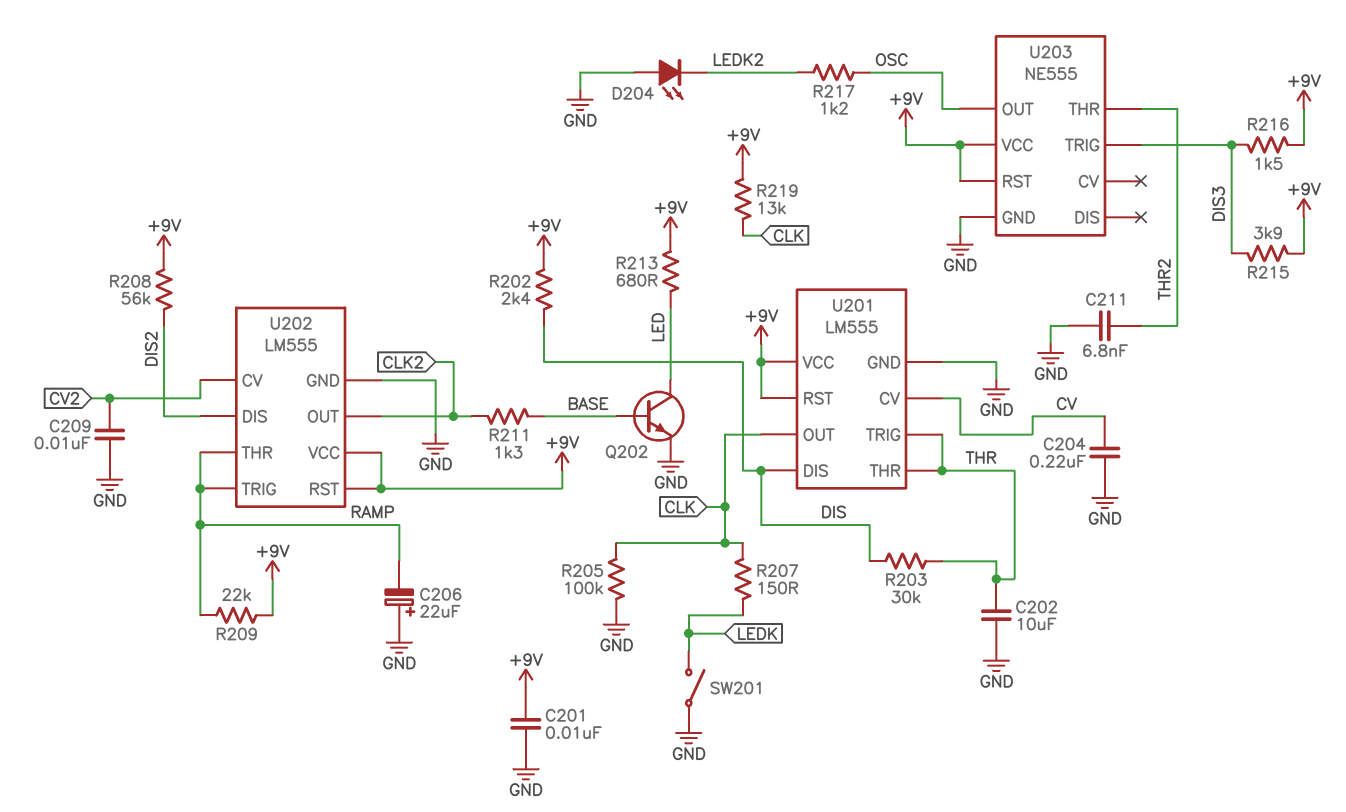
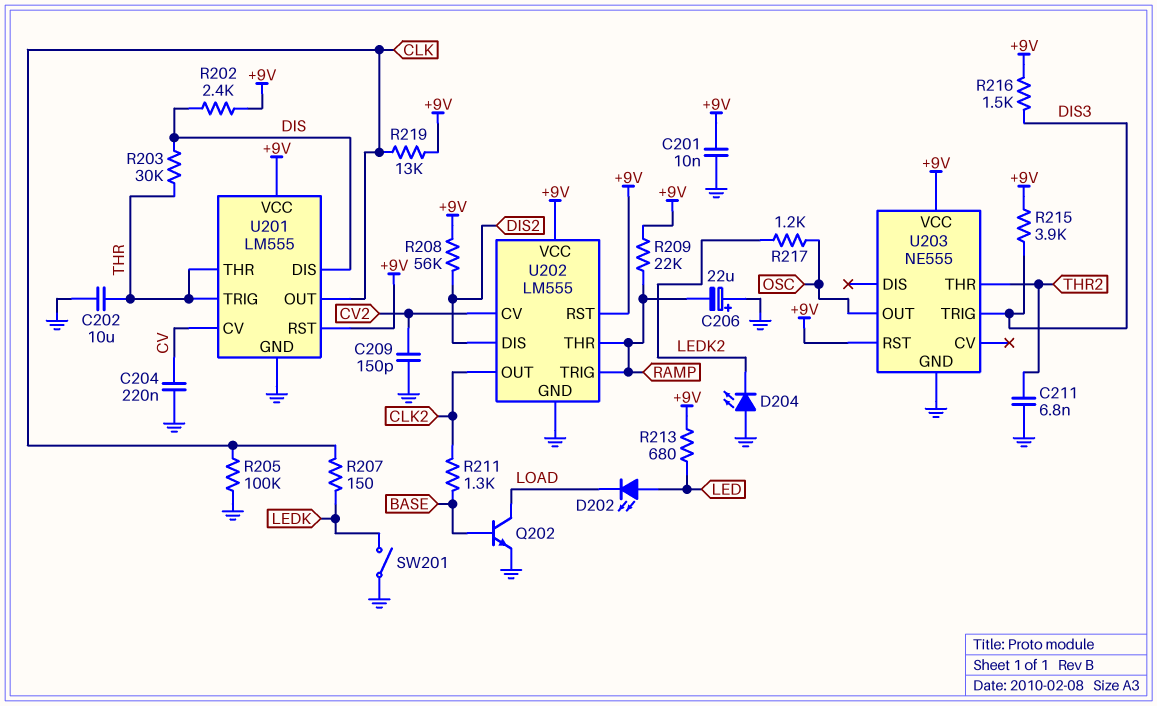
C209: 10nF (CV2, GND) -> 150pF (CV2, GND)
D202: none -> LED (A LED, K LOAD)
Q202: NPN (B BASE, C LED, E GND) -> NPN (B BASE, C LOAD, E GND)

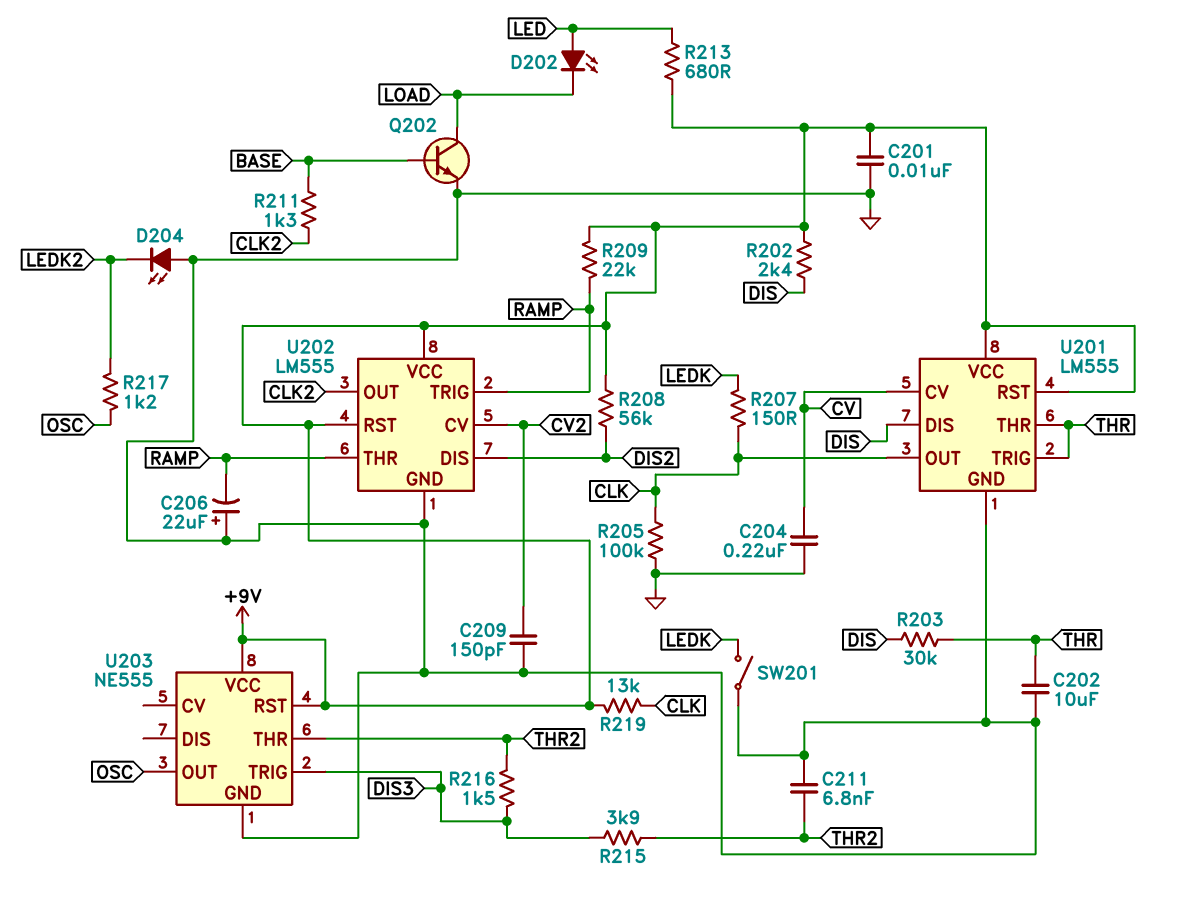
R215: 3.9k (+9V, DIS3) -> 3.9k (DIS3, THR2)
R216: 1.5k (+9V, DIS3) -> 1.5k (DIS3, THR2)

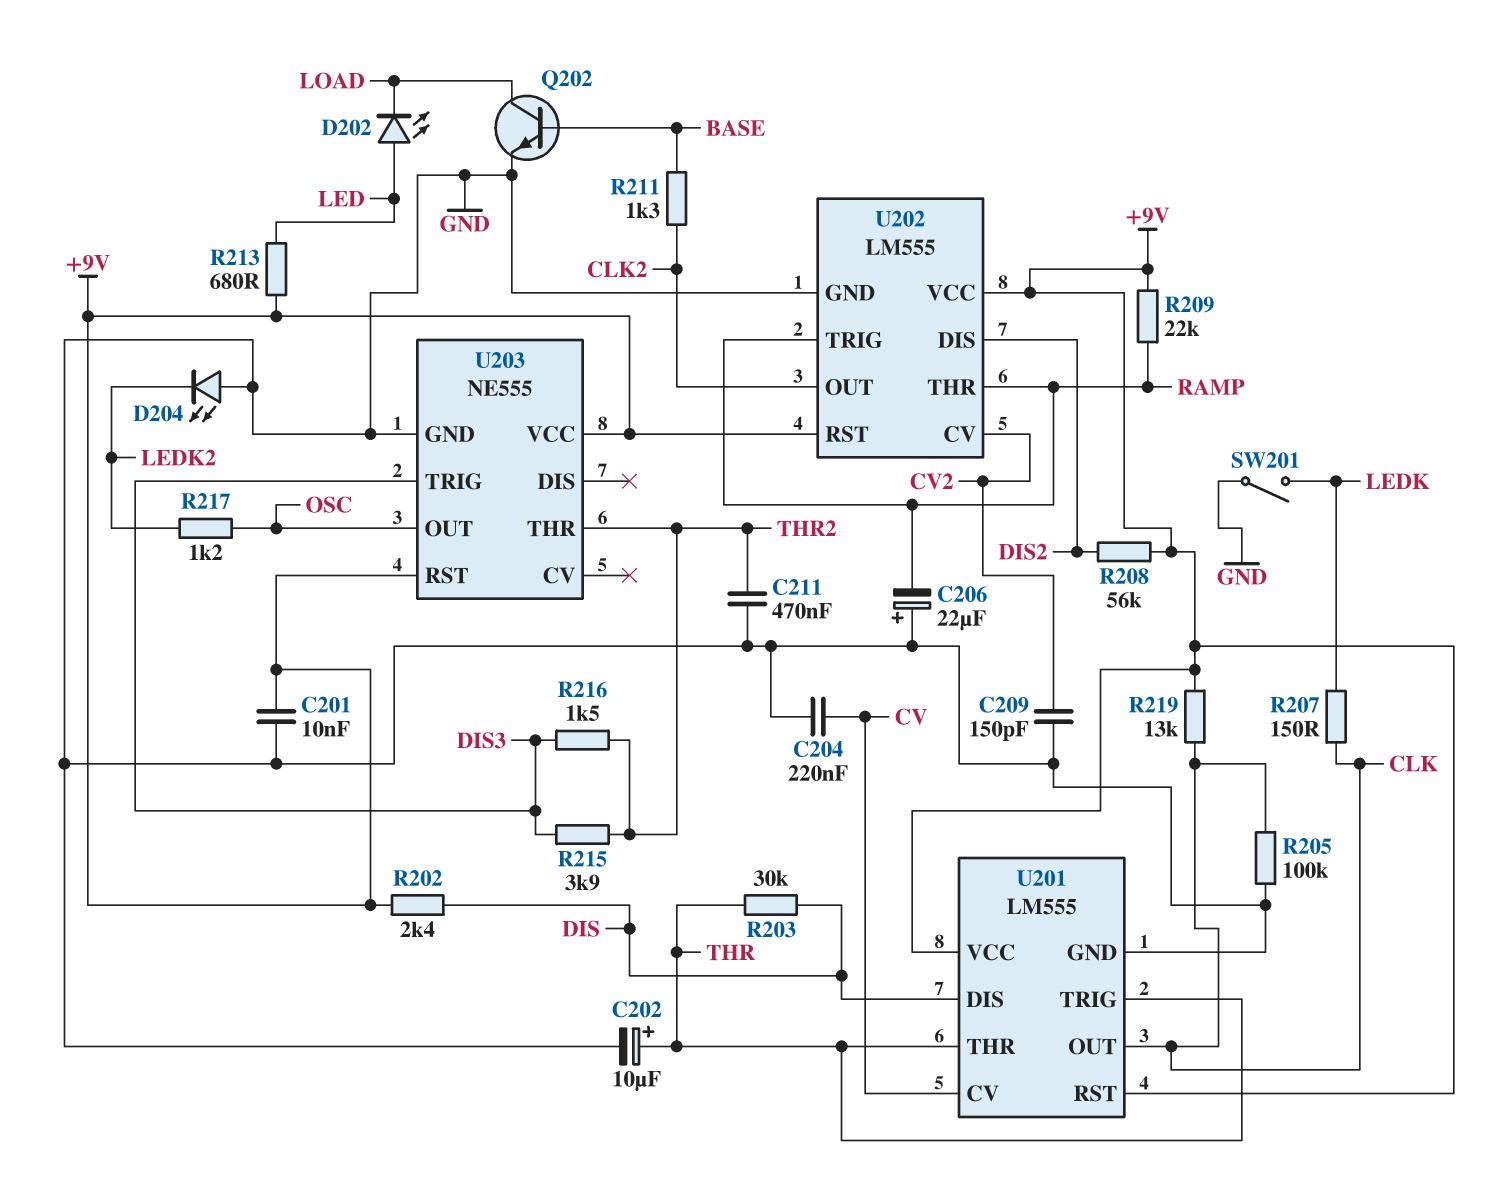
C202: 10uF (GND, THR) -> 10uF (plus THR, minus GND)
C211: 6.8nF (GND, THR2) -> 470nF (GND, THR2)

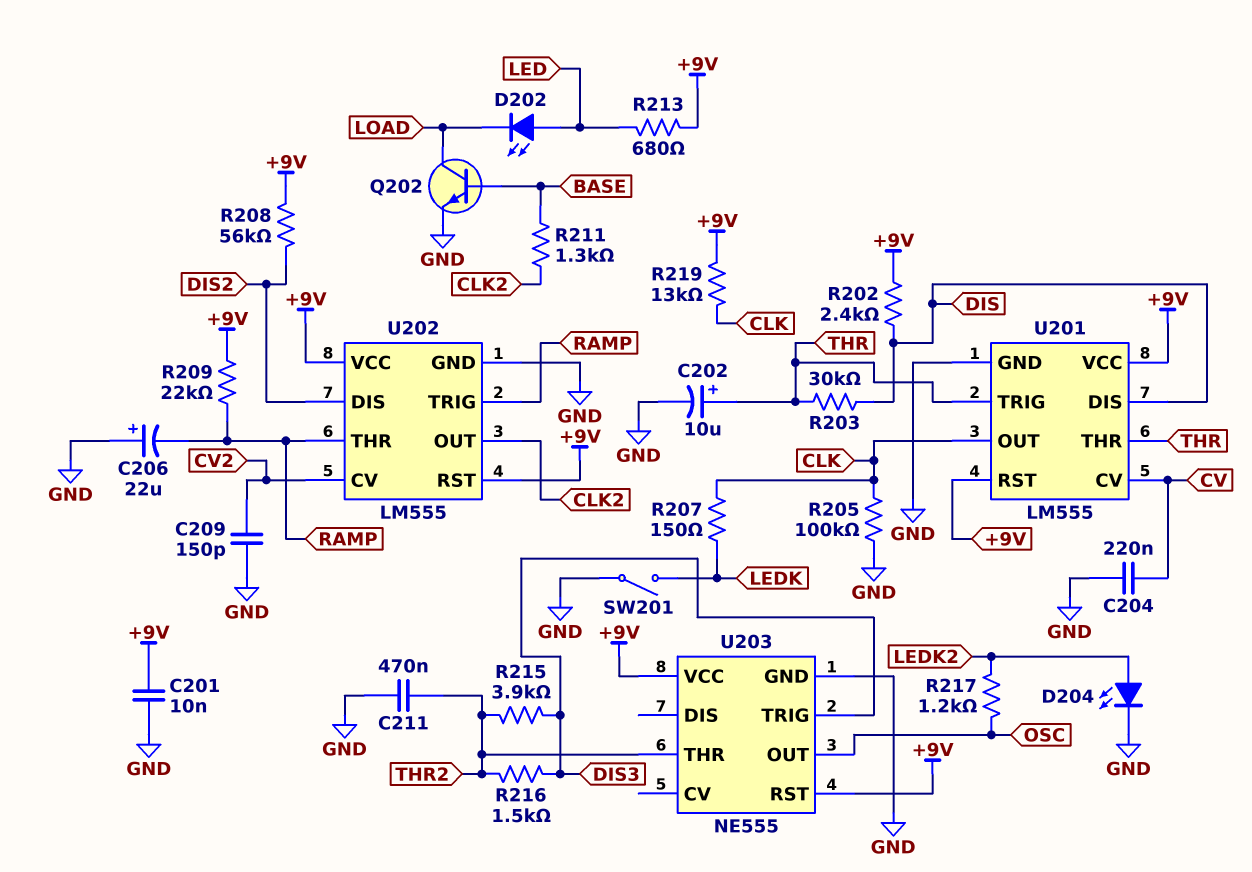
D204: LED (A GND, K LEDK2) -> LED (A LEDK2, K GND)

